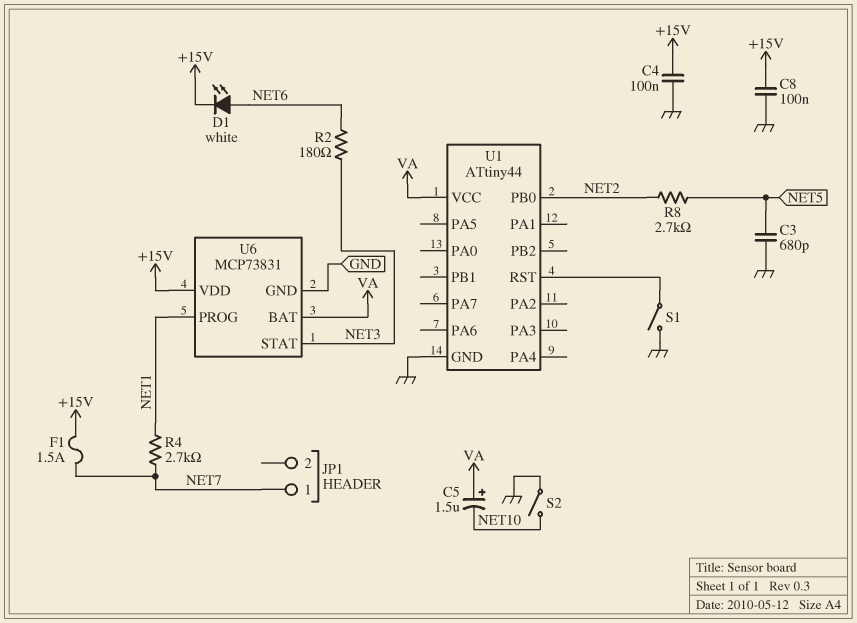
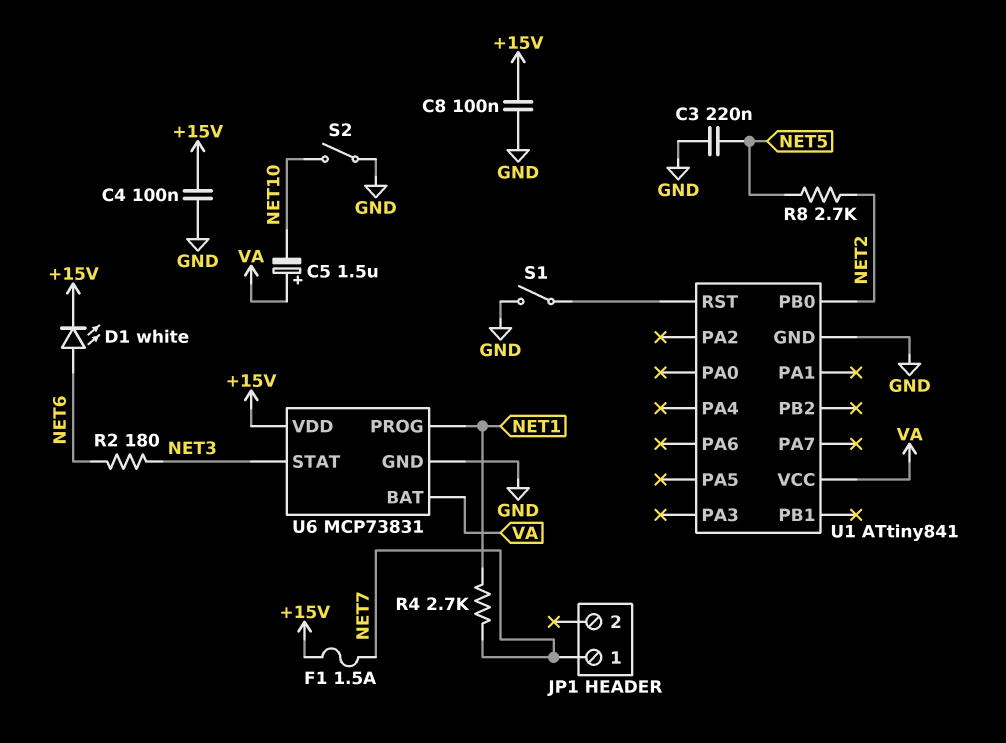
C3: 680pF (GND, NET5) -> 220nF (GND, NET5)
U1: ATtiny44 -> ATtiny841

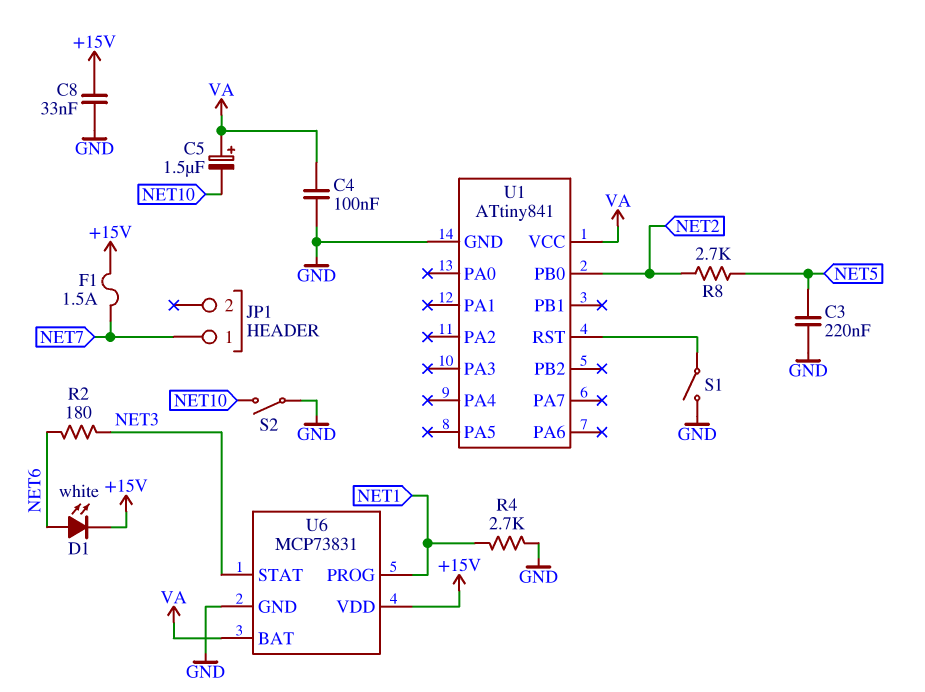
C4: 100nF (+15V, GND) -> 100nF (GND, VA)
C8: 100nF (+15V, GND) -> 33nF (+15V, GND)
R4: 2.7k (NET1, NET7) -> 2.7k (GND, NET1)

